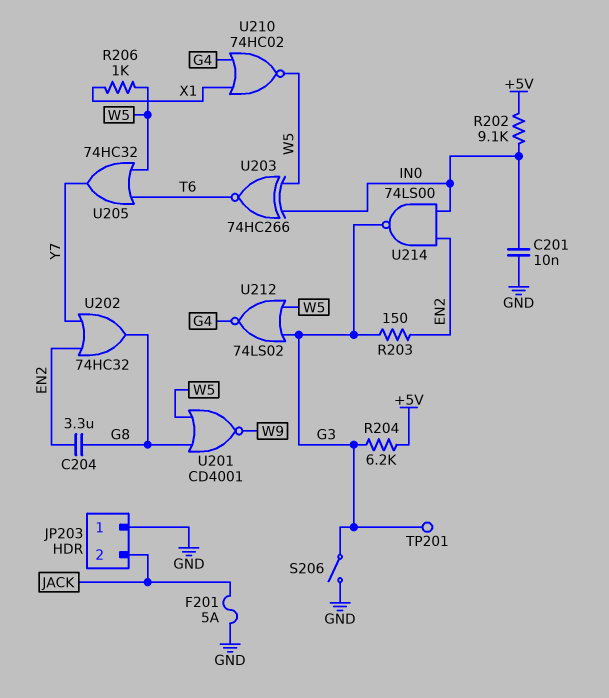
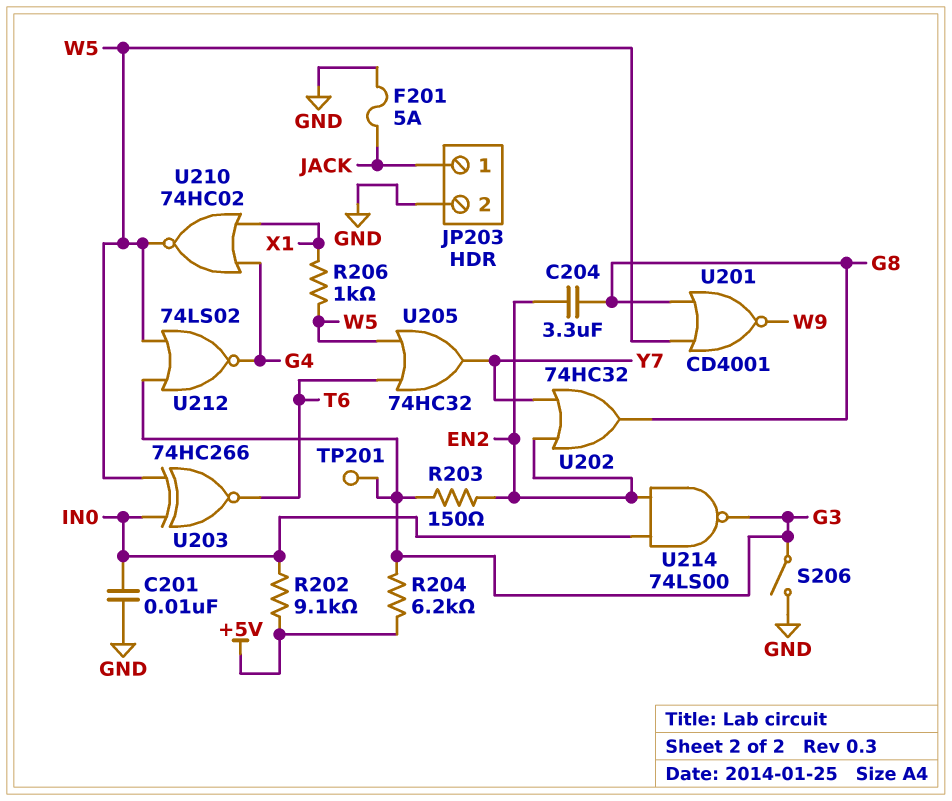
JP203 pin 1: GND -> JACK
JP203 pin 2: JACK -> GND

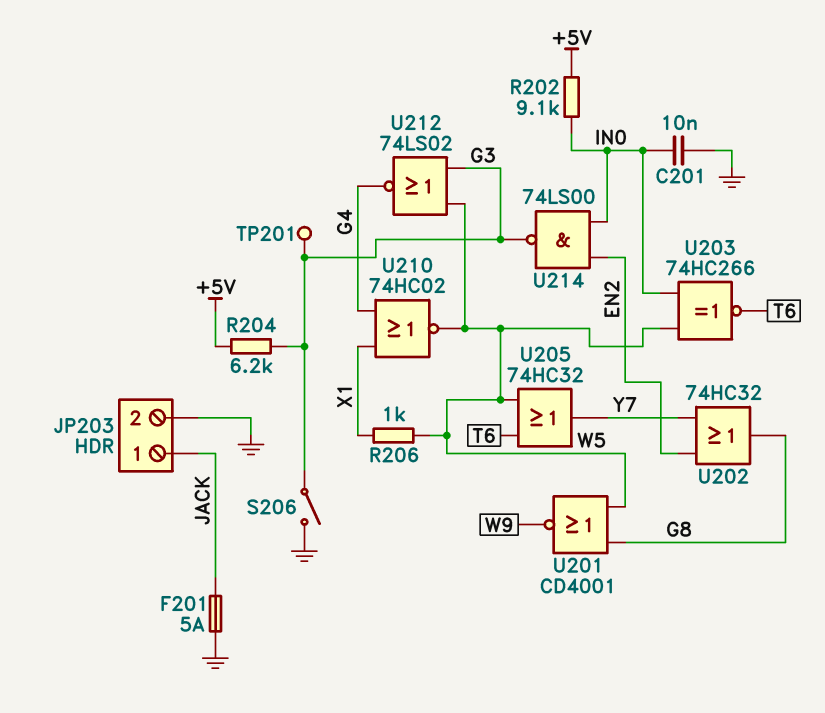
C204: 3.3uF (EN2, G8) -> none
R203: 150 (EN2, G3) -> none

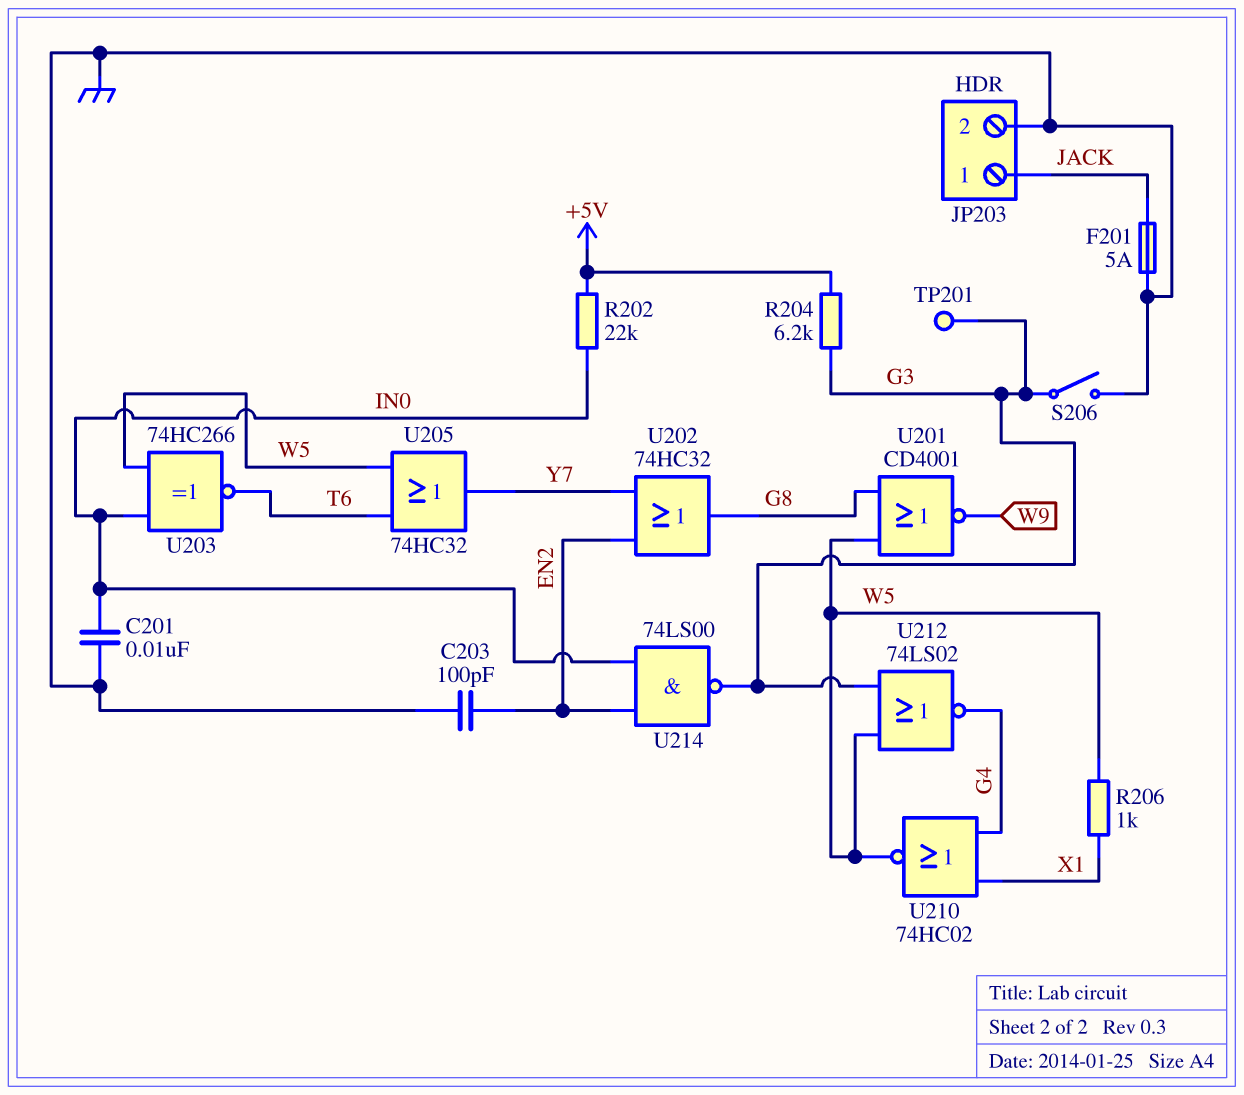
C203: none -> 100pF (EN2, GND)
R202: 9.1k (+5V, IN0) -> 22k (+5V, IN0)

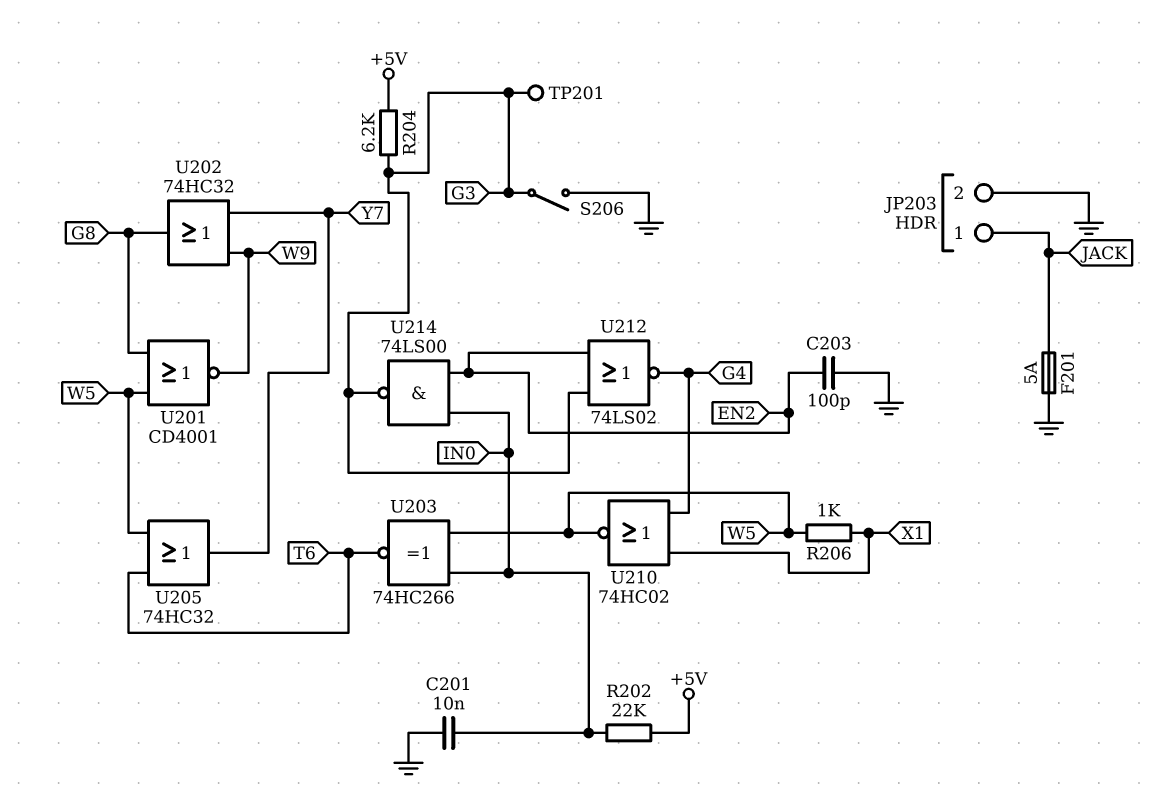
U202: OR 74HC32 (in EN2, in Y7, out G8) -> OR 74HC32 (in W9, in Y7, out G8)
U212: NOR 74LS02 (in G3, in W5, out G4) -> NOR 74LS02 (in EN2, in G3, out G4)

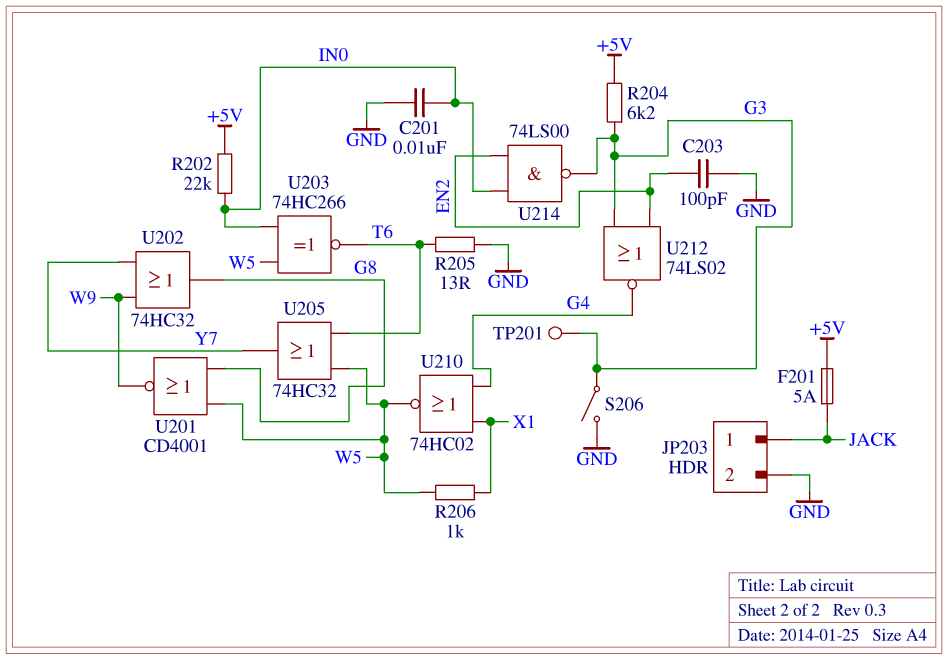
F201: 5A (GND, JACK) -> 5A (+5V, JACK)
R205: none -> 13 (GND, T6)

